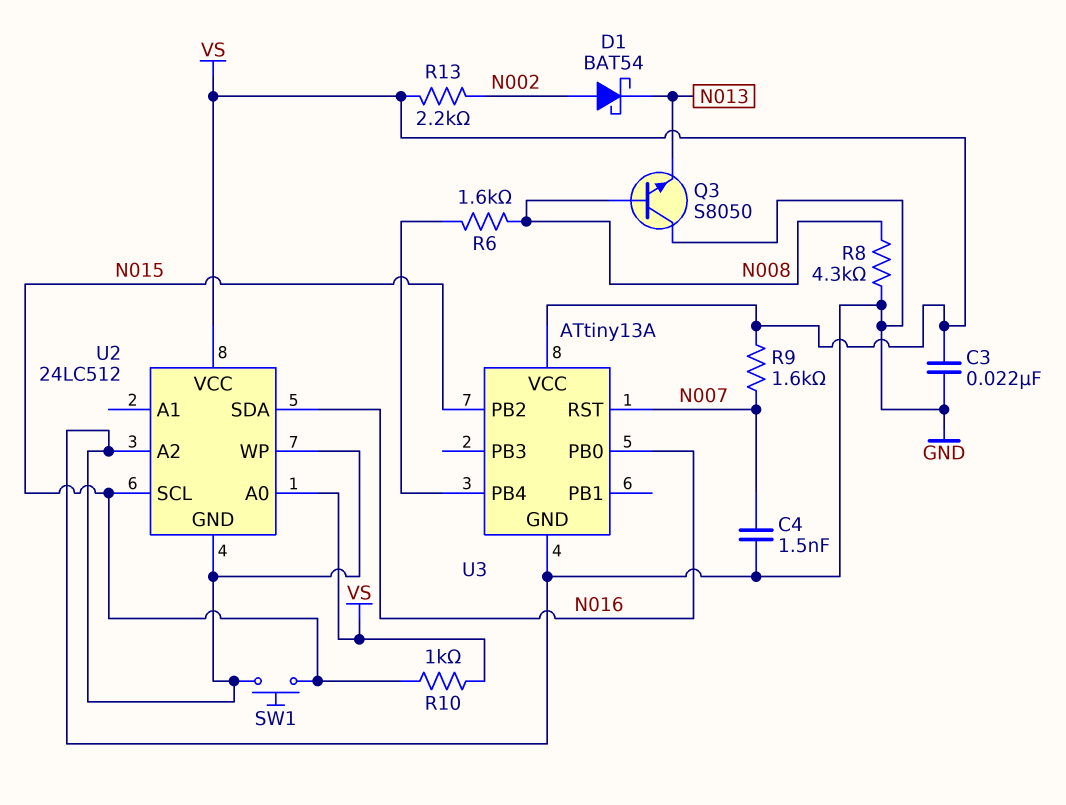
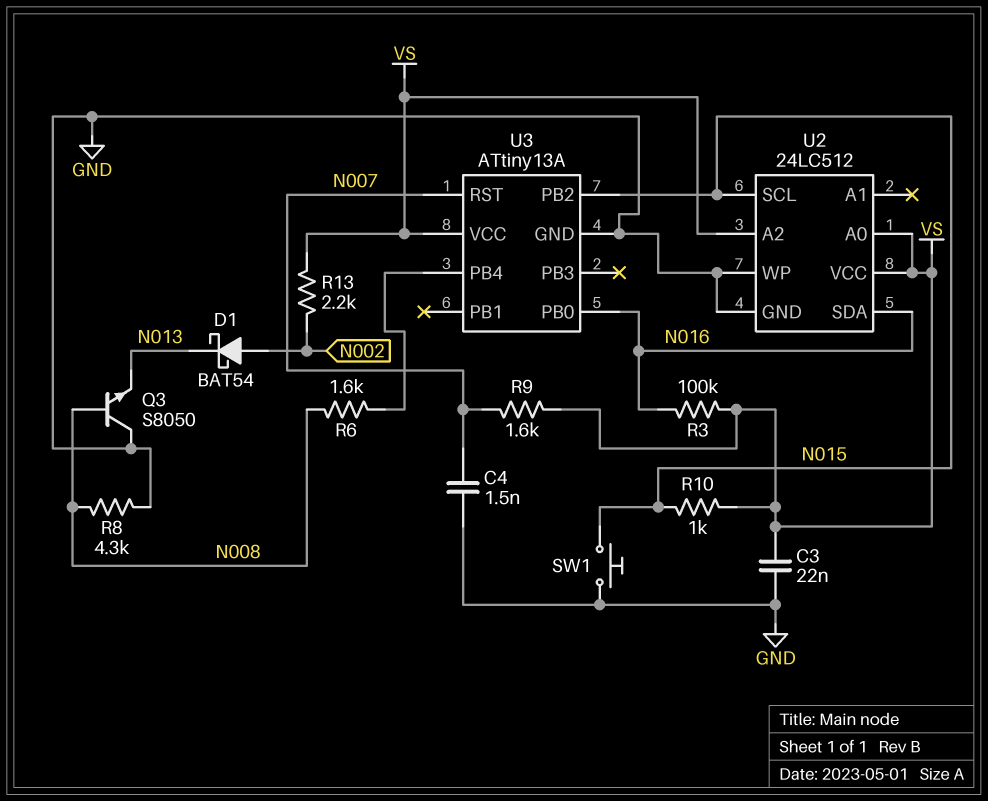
R3: none -> 100k (N016, VS)
U2 pin A2: GND -> VS

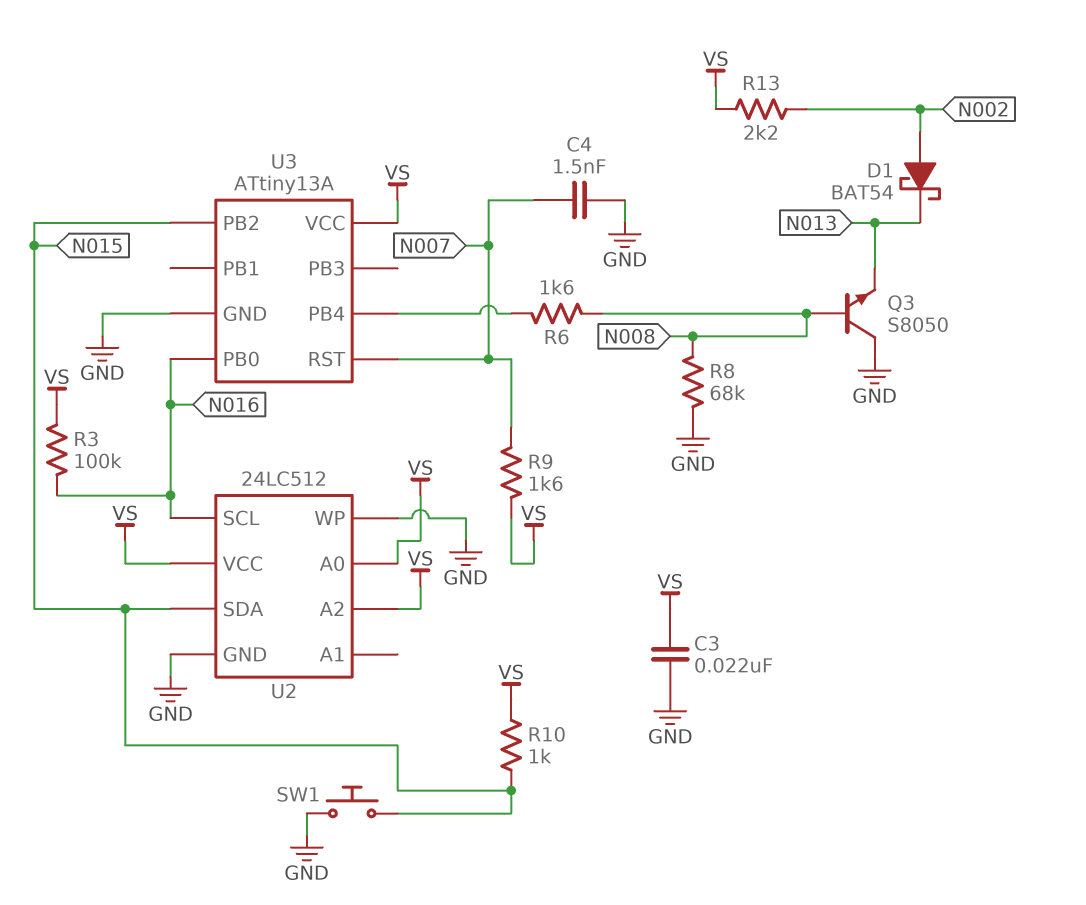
R8: 4.3k (GND, N008) -> 68k (GND, N008)
U2 pin SCL: N015 -> N016
U2 pin SDA: N016 -> N015

